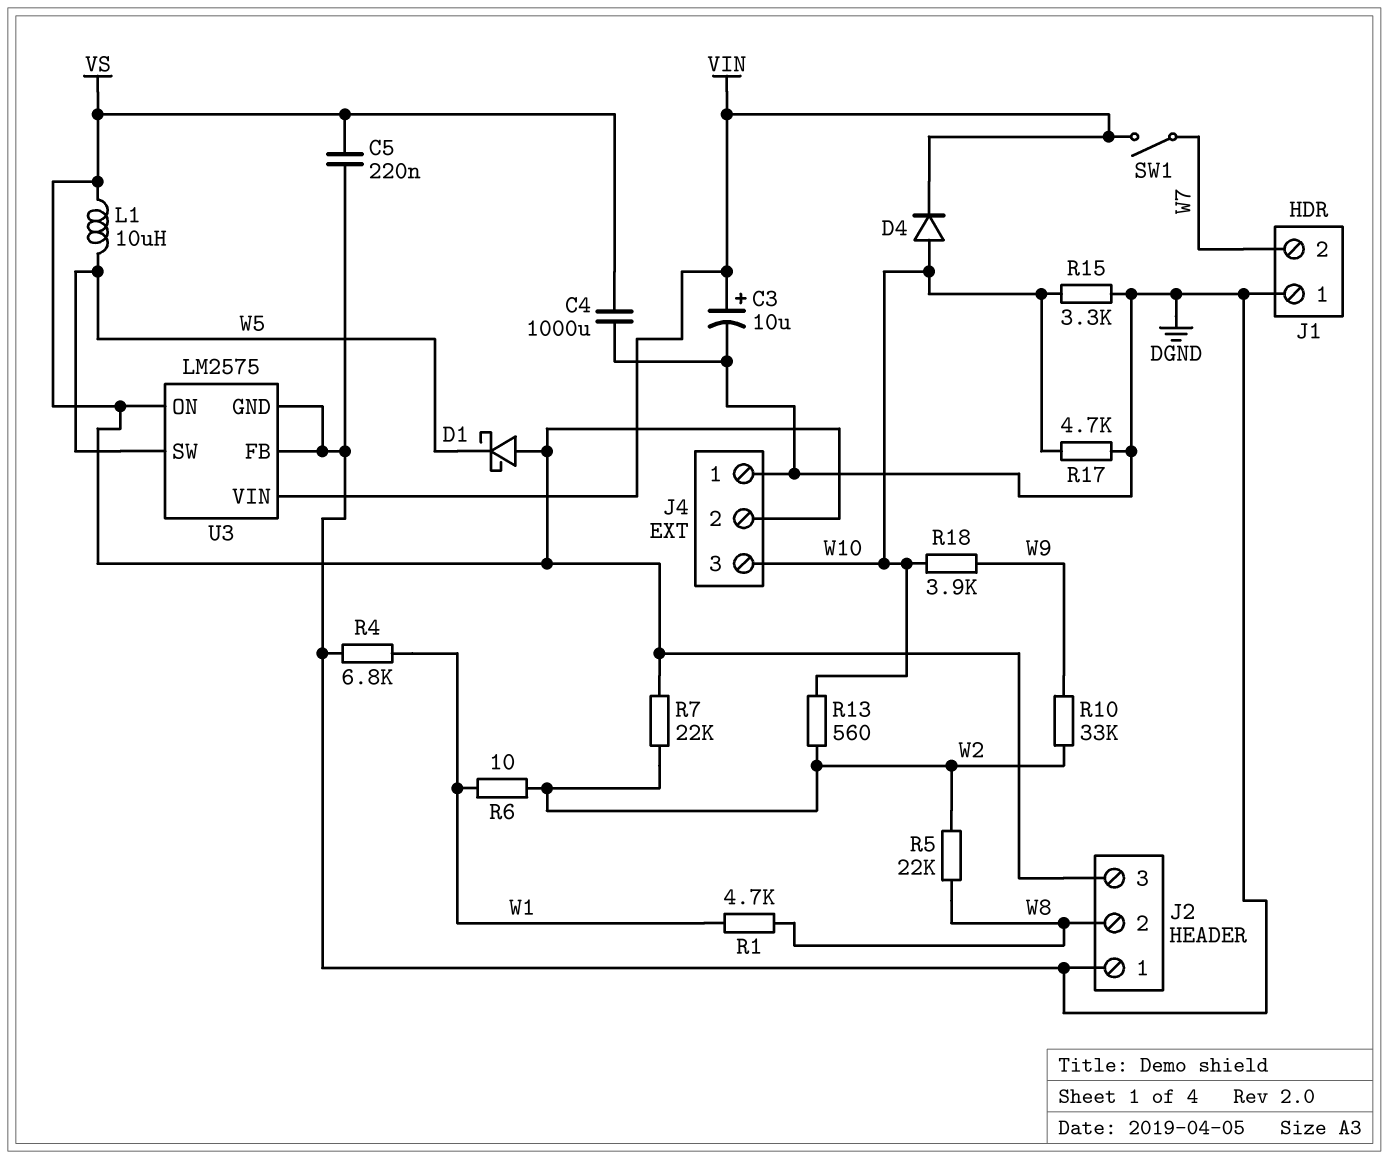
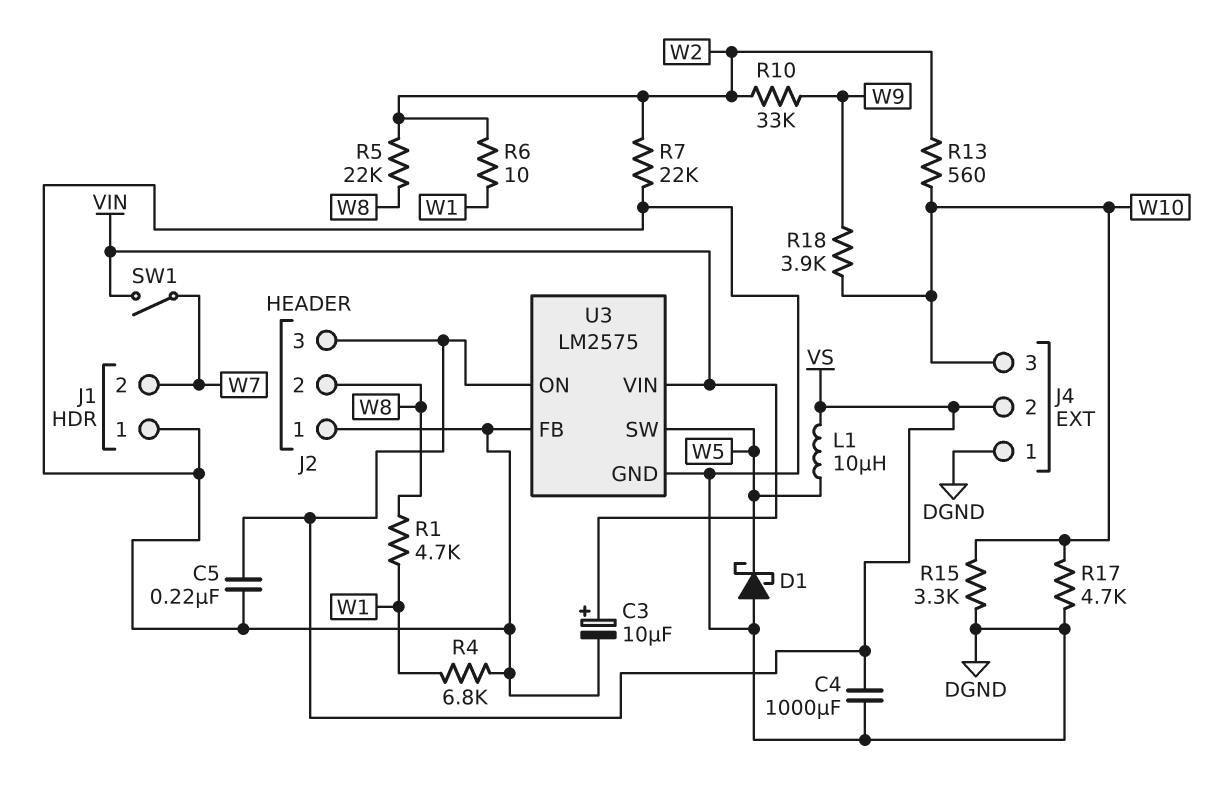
D1: schottky (A VS, K W5) -> schottky (A DGND, K W5)
D4: diode (A W10, K VIN) -> none
R7: 22k (VS, W2) -> 22k (DGND, W2)

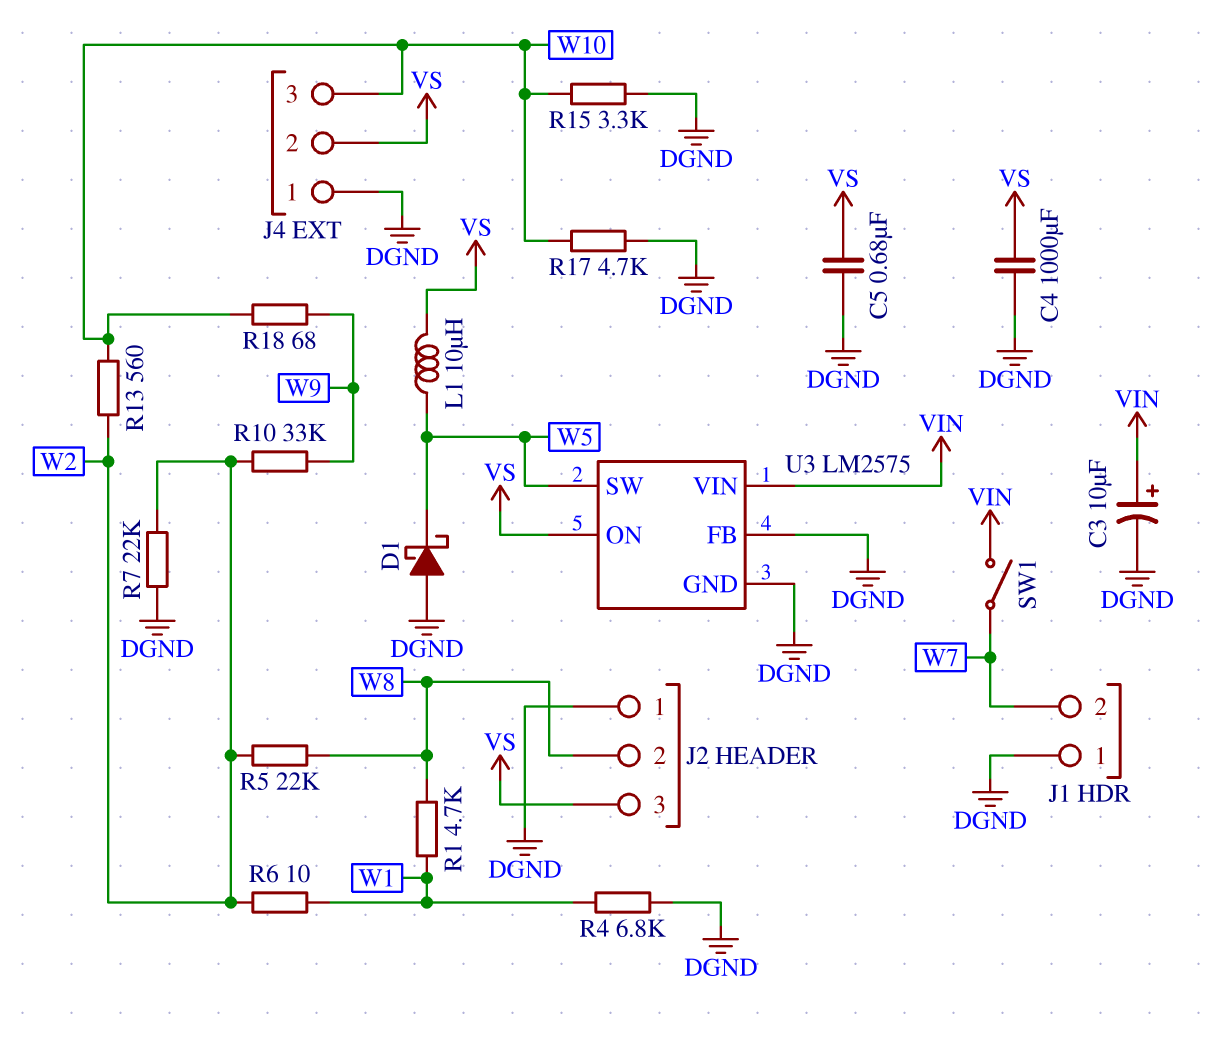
C5: 220nF (DGND, VS) -> 680nF (DGND, VS)
R18: 3.9k (W9, W10) -> 68 (W9, W10)

